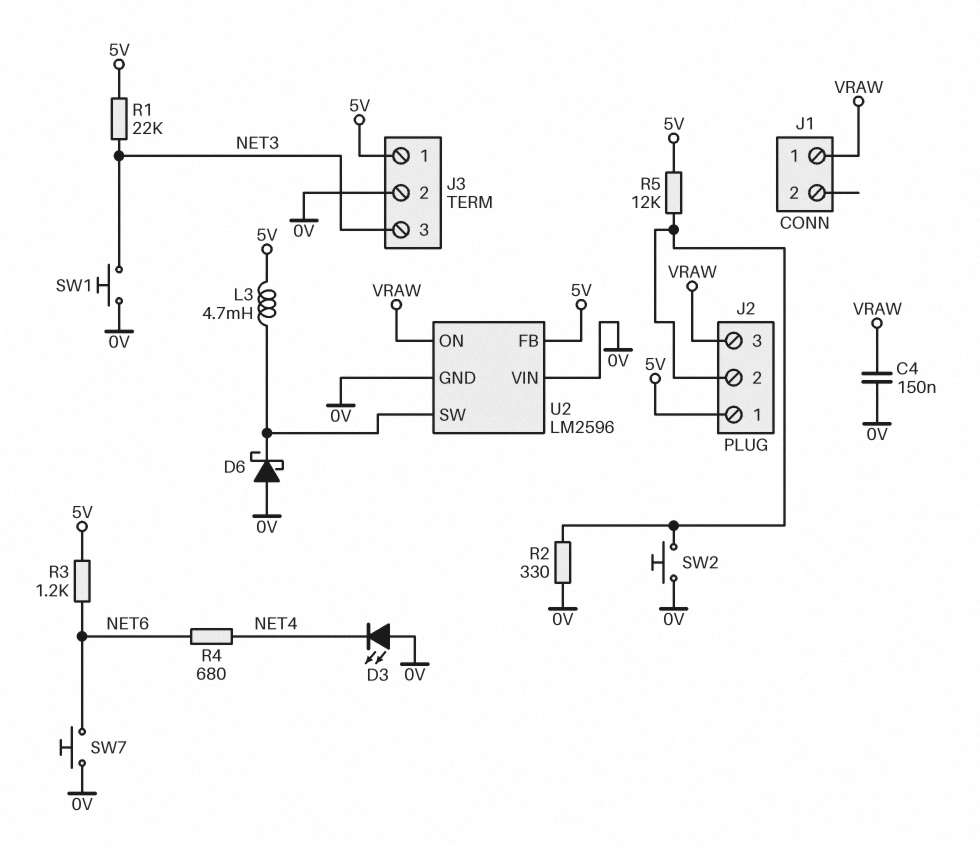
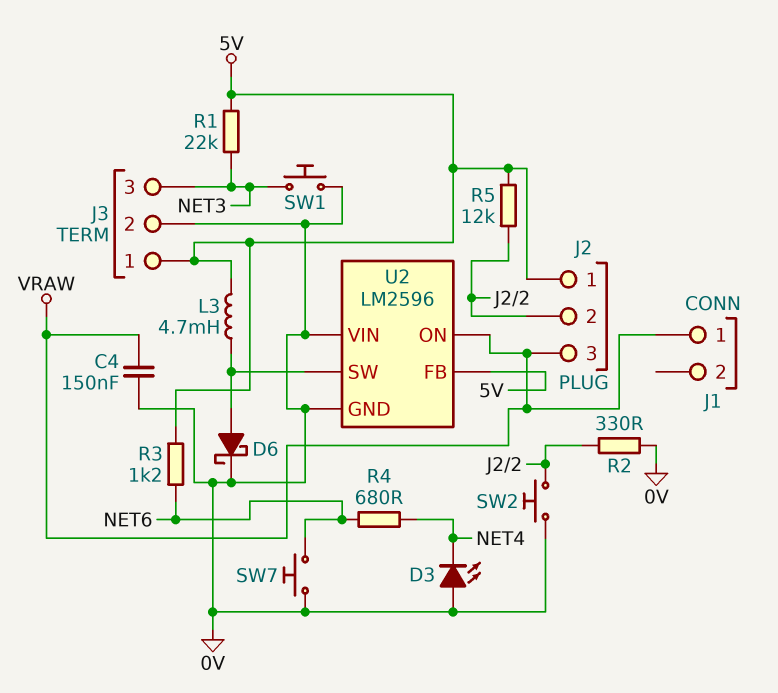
D6: schottky (A 0V, K U2/SW) -> schottky (A U2/SW, K 0V)

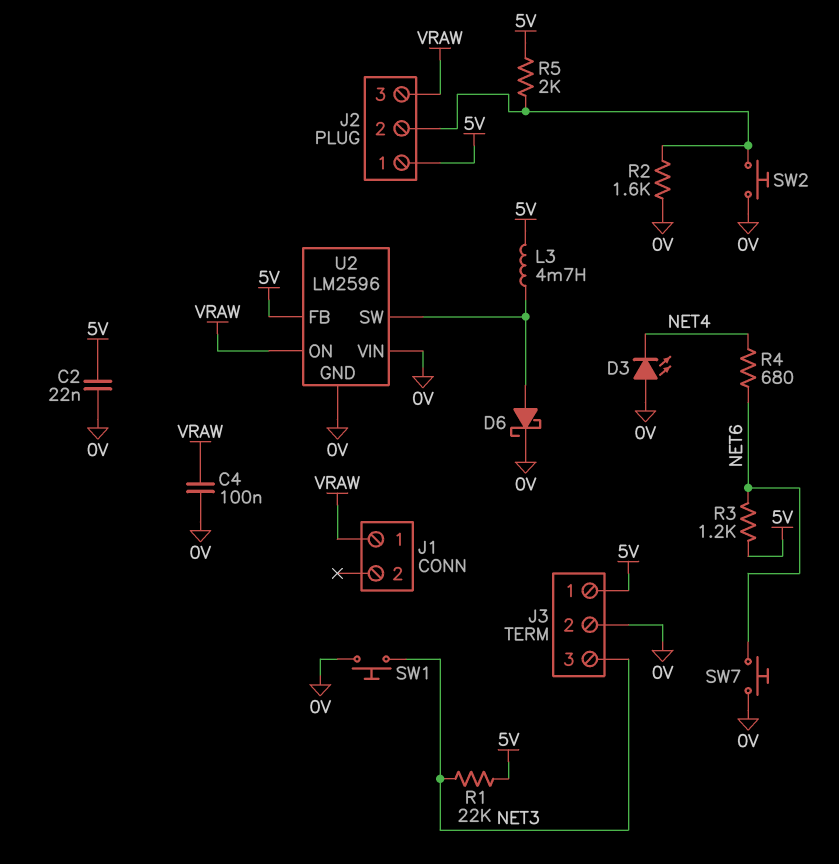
C2: none -> 22nF (0V, 5V)
C4: 150nF (0V, VRAW) -> 100nF (0V, VRAW)
R2: 330 (0V, J2/2) -> 1.6k (0V, J2/2)
R5: 12k (5V, J2/2) -> 2k (5V, J2/2)

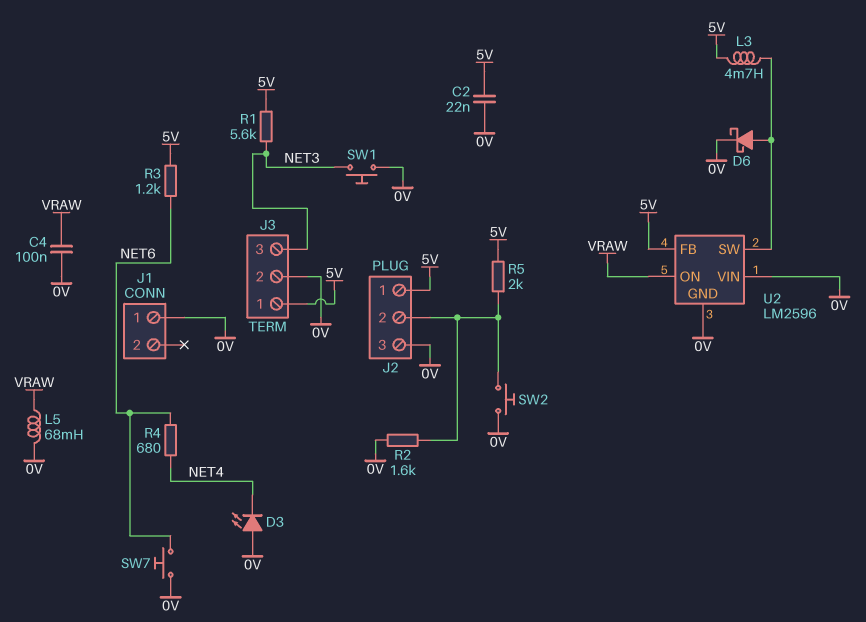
J1 pin 1: VRAW -> 0V
J2 pin 3: VRAW -> 0V
L5: none -> 68mH (0V, VRAW)
R1: 22k (5V, NET3) -> 5.6k (5V, NET3)

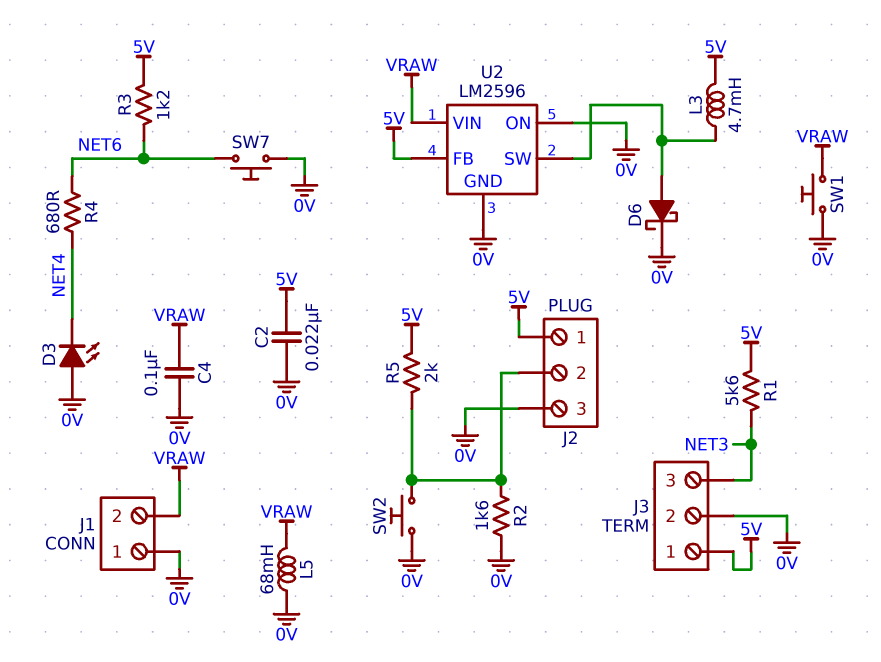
J1 pin 2: none -> VRAW
SW1: button (0V, NET3) -> button (0V, VRAW)
U2 pin ON: VRAW -> 0V
U2 pin VIN: 0V -> VRAW

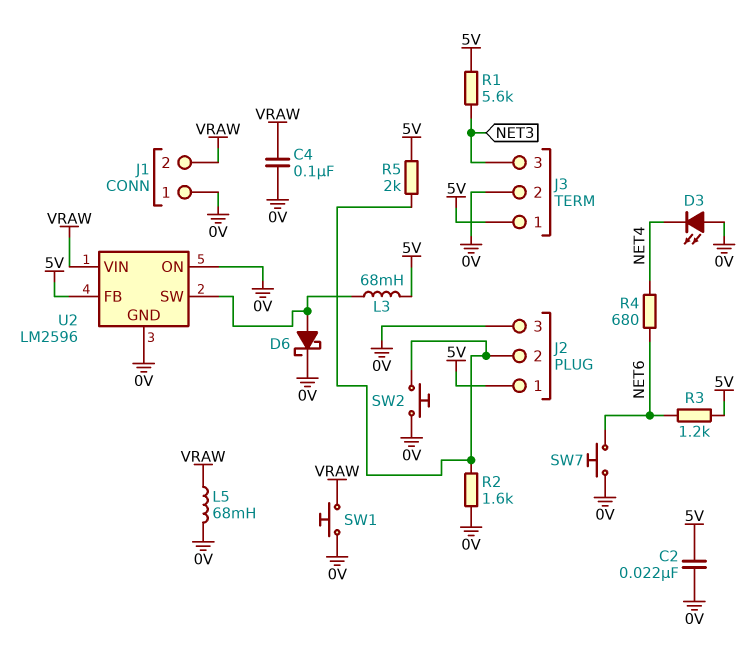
L3: 4.7mH (5V, U2/SW) -> 68mH (5V, U2/SW)

